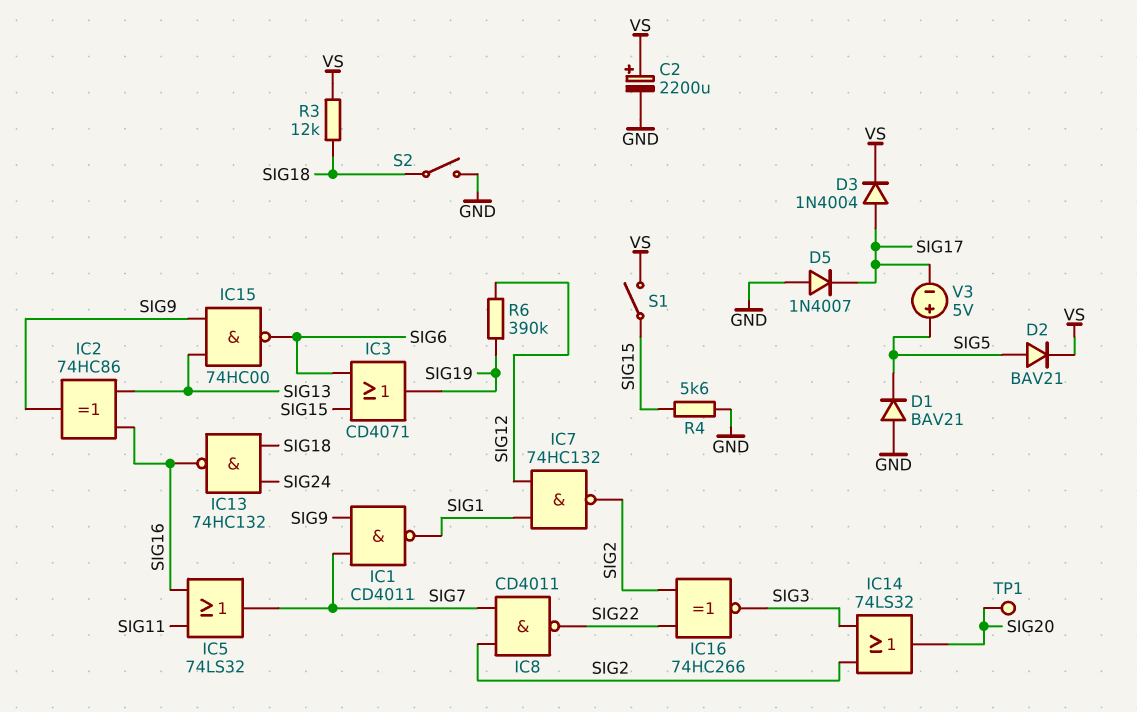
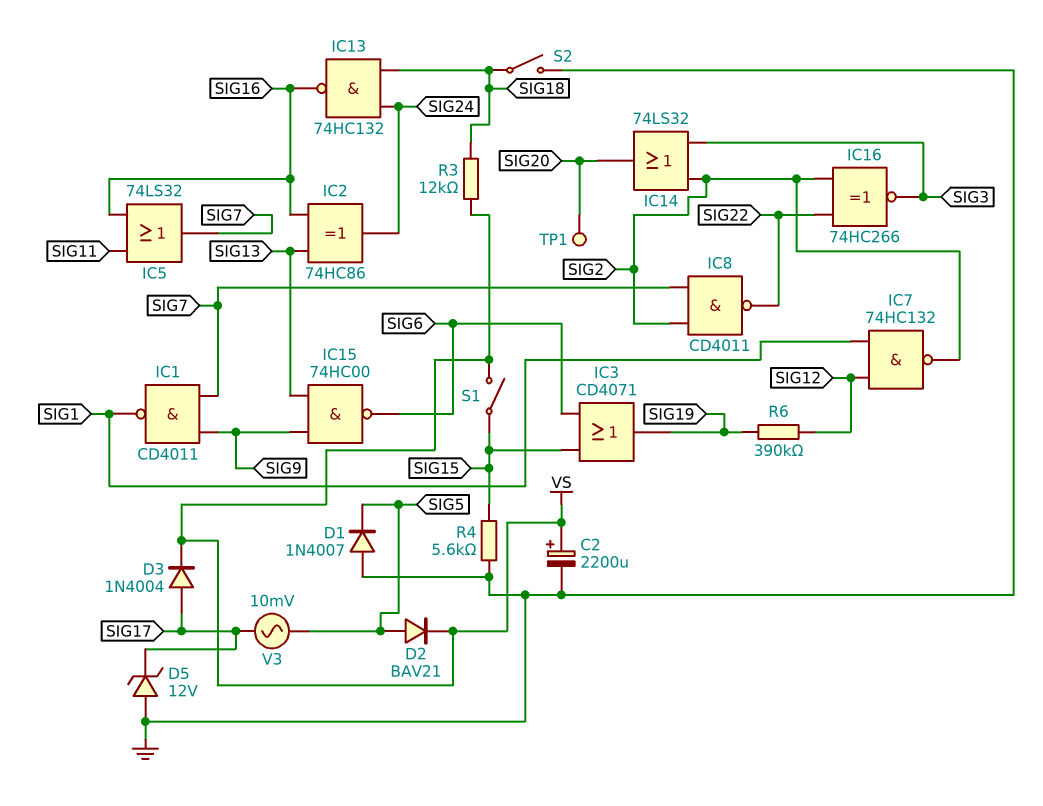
D1: diode BAV21 (A GND, K SIG5) -> diode 1N4007 (A GND, K SIG5)
D5: diode 1N4007 (A GND, K SIG17) -> zener 12V (A GND, K SIG17)
IC2: XOR 74HC86 (in SIG13, in SIG16, out SIG9) -> XOR 74HC86 (in SIG13, in SIG16, out SIG24)
V3: 5V (plus SIG5, minus SIG17) -> AC 10mV (SIG5, SIG17)

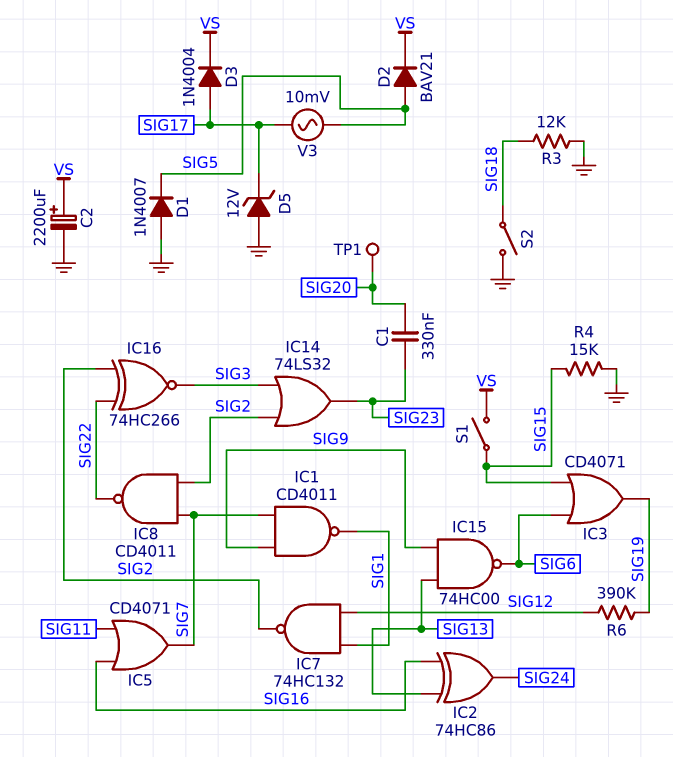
C1: none -> 330nF (SIG20, SIG23)
IC5: OR 74LS32 (in SIG11, in SIG16, out SIG7) -> OR CD4071 (in SIG11, in SIG16, out SIG7)
IC13: NAND 74HC132 (in SIG18, in SIG24, out SIG16) -> none
IC14: OR 74LS32 (in SIG2, in SIG3, out SIG20) -> OR 74LS32 (in SIG2, in SIG3, out SIG23)
R3: 12k (SIG18, VS) -> 12k (GND, SIG18)
R4: 5.6k (GND, SIG15) -> 15k (GND, SIG15)

